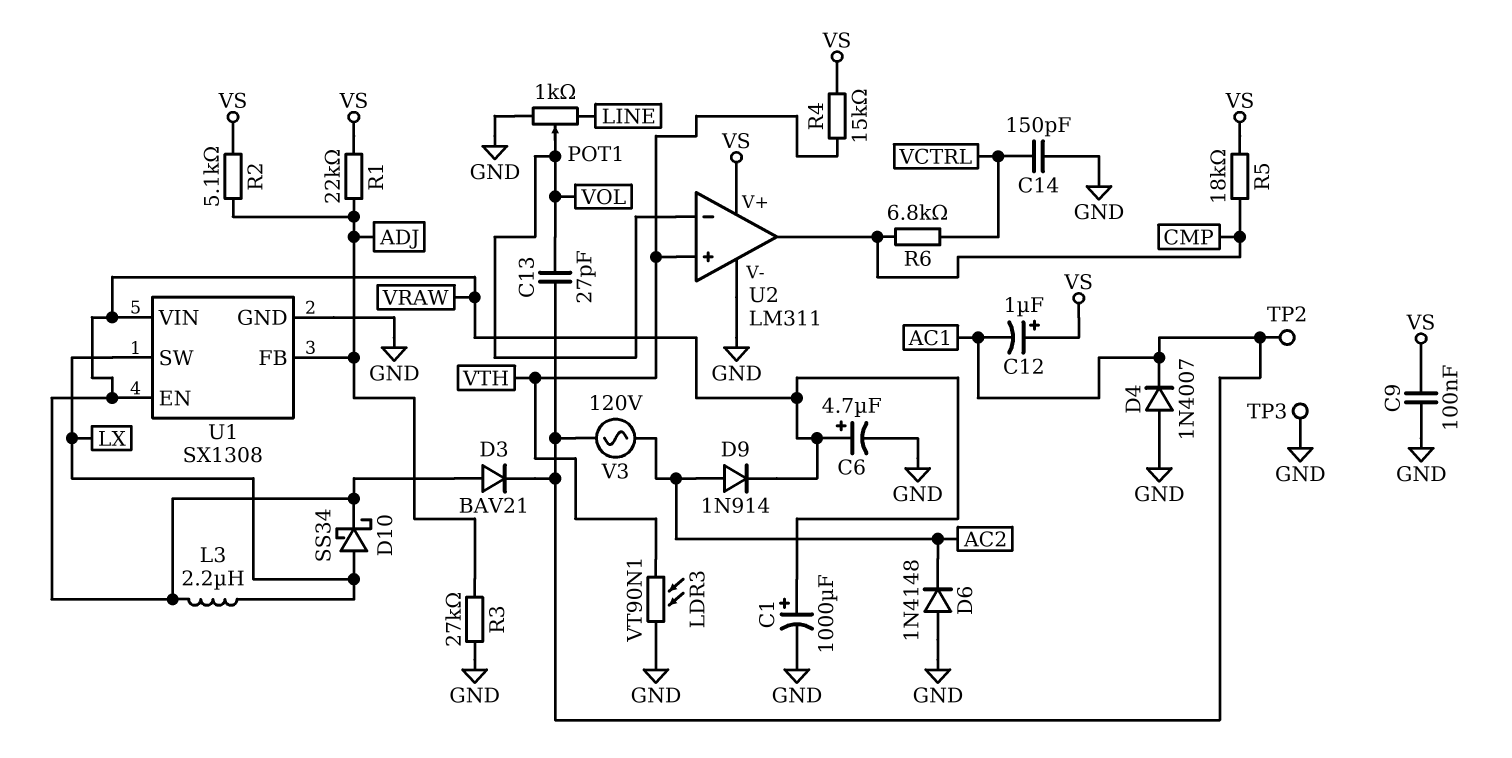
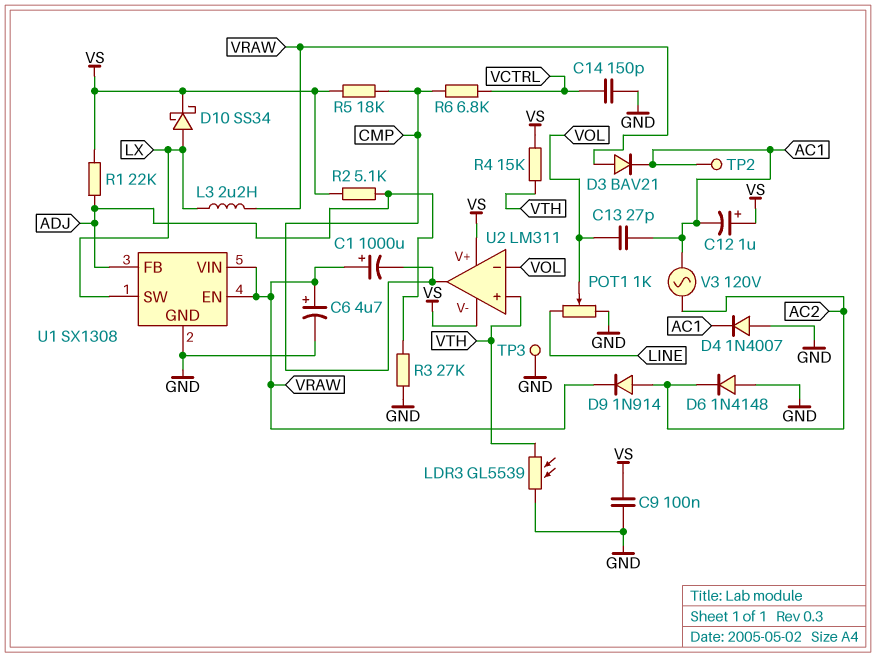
C1: 1000uF (plus VRAW, minus GND) -> 1000uF (plus VRAW, minus CMP)
D10: schottky SS34 (A LX, K VRAW) -> schottky SS34 (A LX, K VS)
LDR3: VT90N1 (GND, VTH) -> GL5539 (GND, VTH)
U2 pin V-: GND -> VS

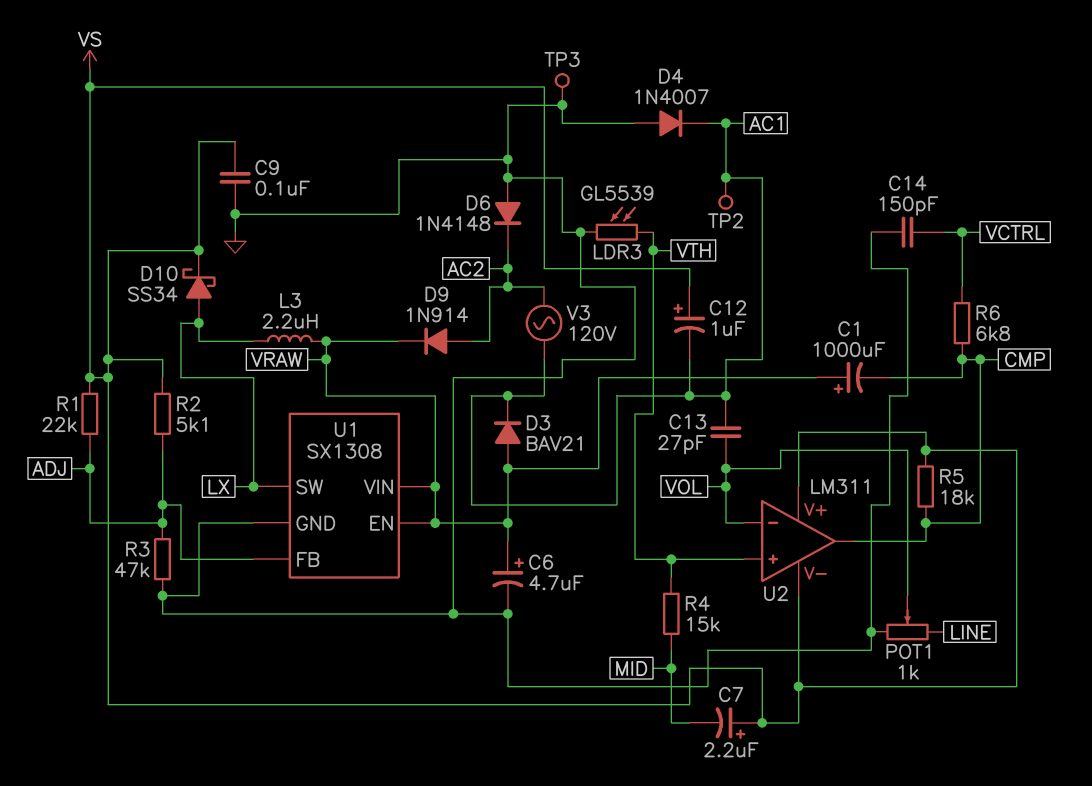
C7: none -> 2.2uF (plus VS, minus MID)
R3: 27k (ADJ, GND) -> 47k (ADJ, GND)
R4: 15k (VS, VTH) -> 15k (MID, VTH)

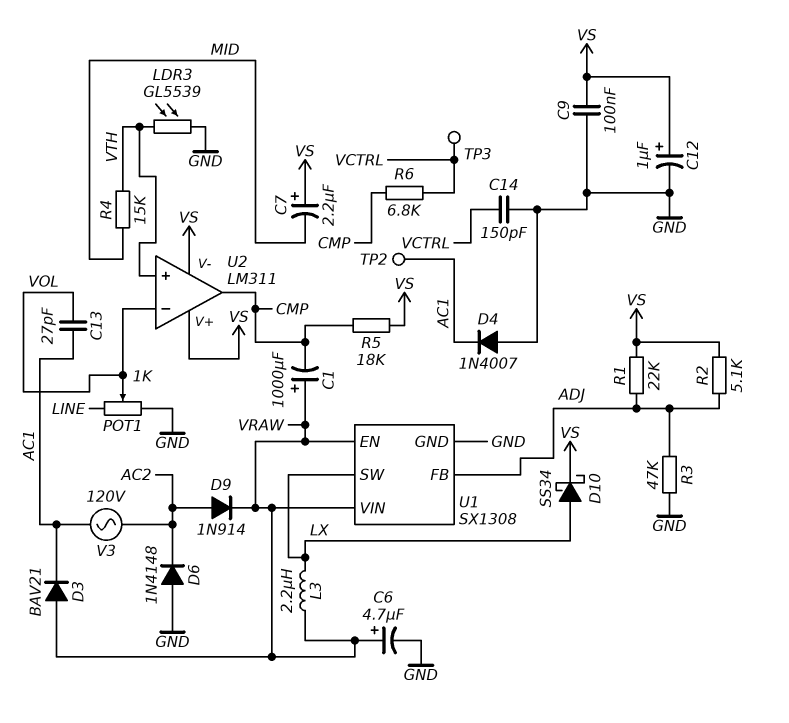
C12: 1uF (plus VS, minus AC1) -> 1uF (plus VS, minus GND)
TP3: test point (GND) -> test point (VCTRL)

